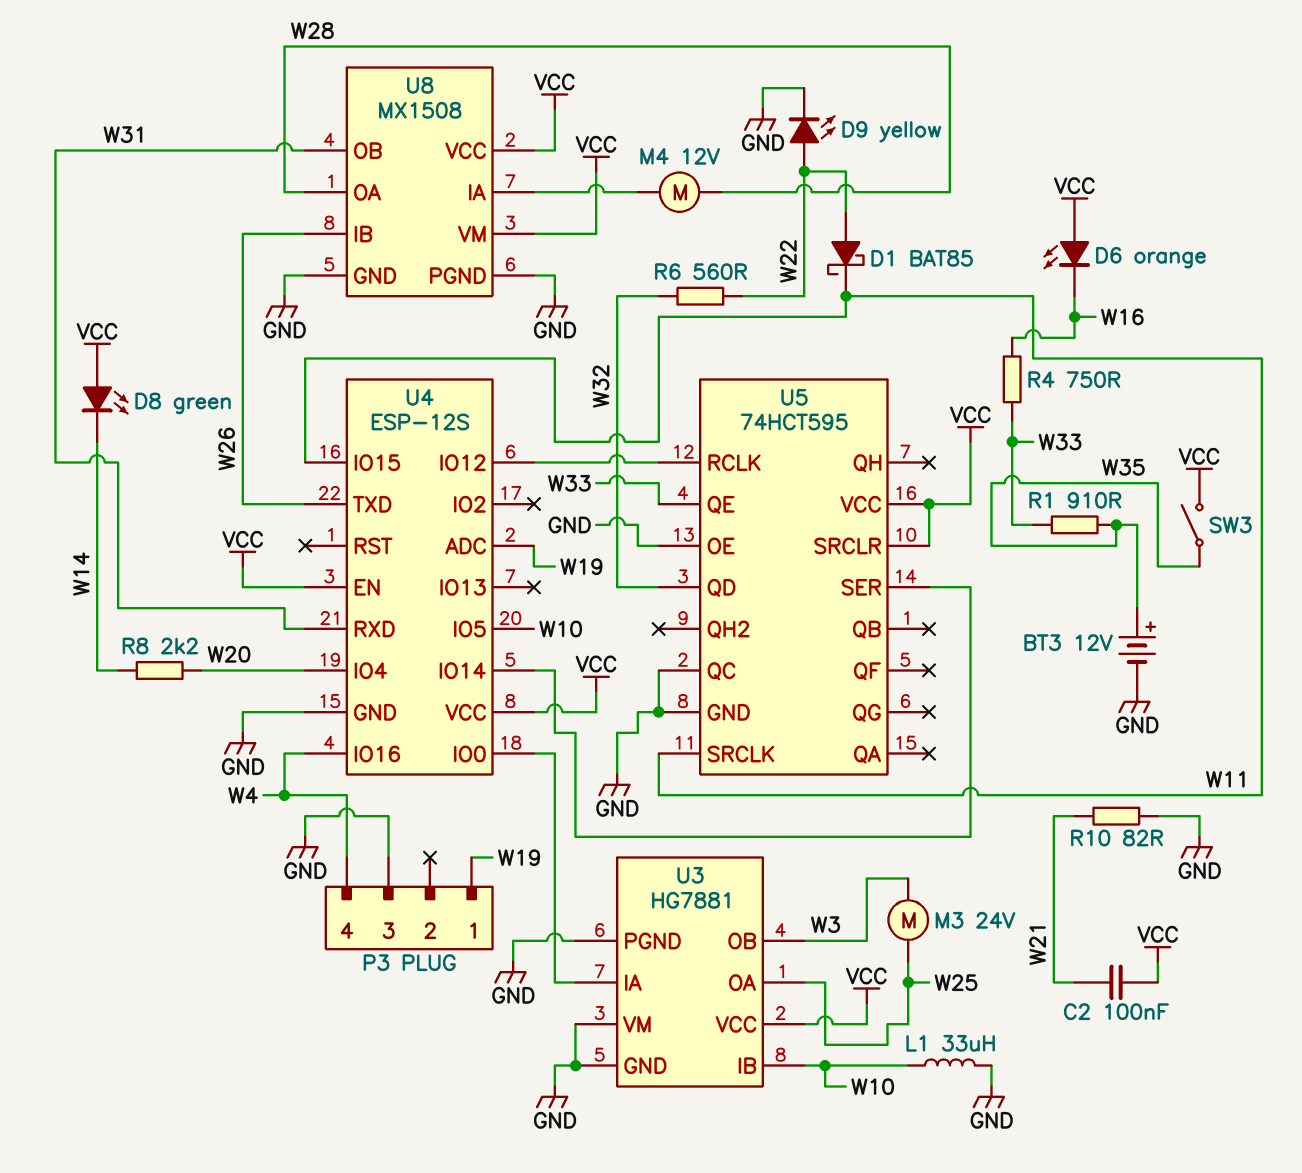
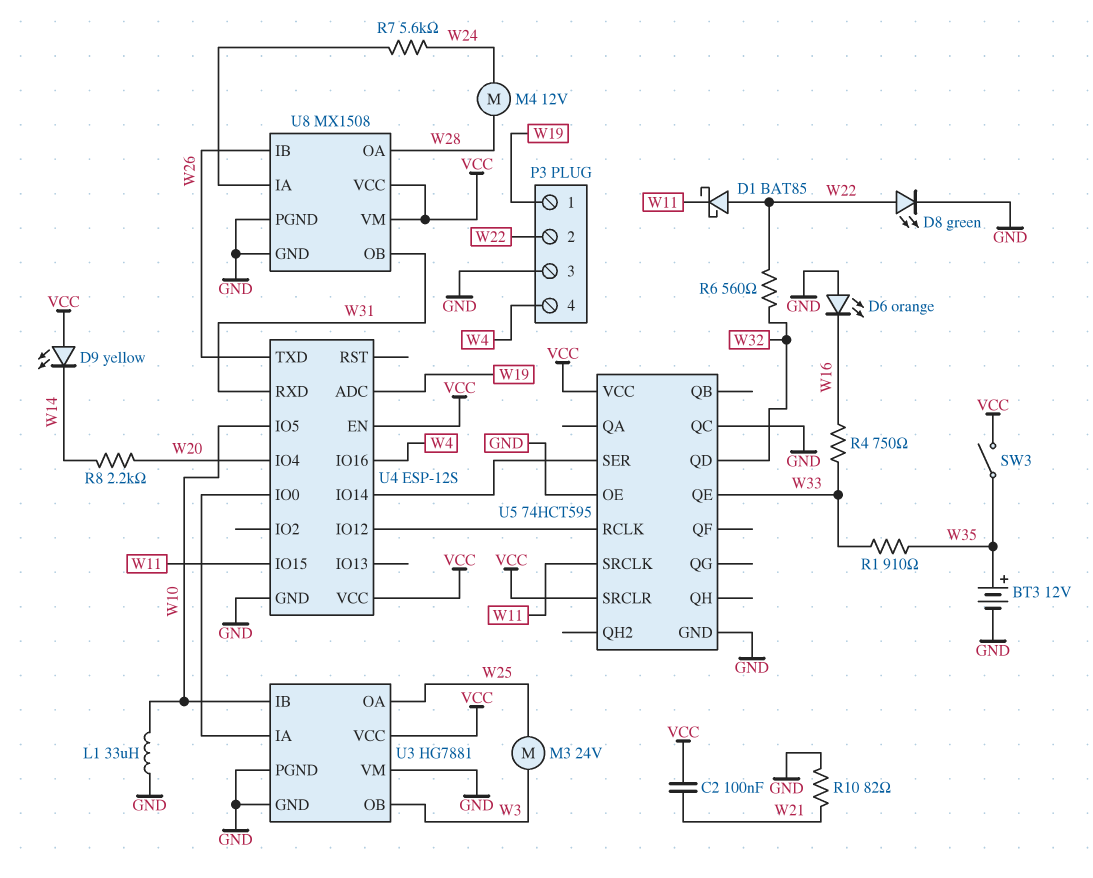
D6: LED orange (A VCC, K W16) -> LED orange (A GND, K W16)
D8: LED green (A VCC, K W14) -> LED green (A W22, K GND)
D9: LED yellow (A W22, K GND) -> LED yellow (A VCC, K W14)
M4: motor 12V (U8/IA, W28) -> motor 12V (W24, W28)
P3 pin 2: none -> W22
R7: none -> 5.6k (U8/IA, W24)

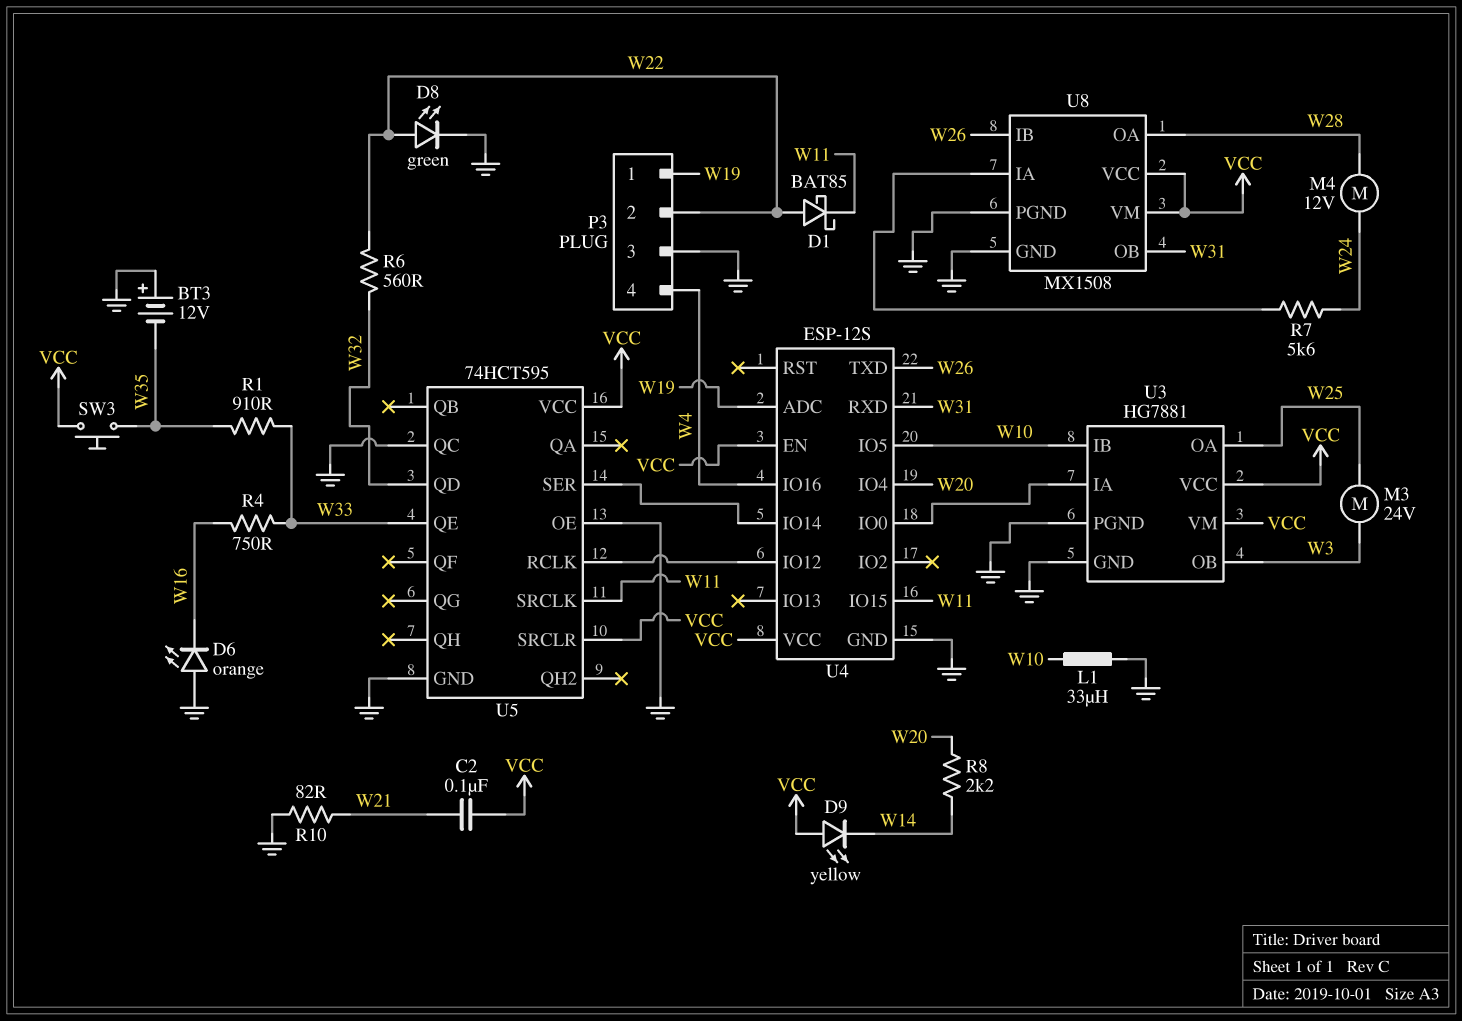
BT3: 12V (plus W35, minus GND) -> 12V (plus GND, minus W35)
SW3: switch (VCC, W35) -> button (VCC, W35)
U3 pin VM: GND -> VCC

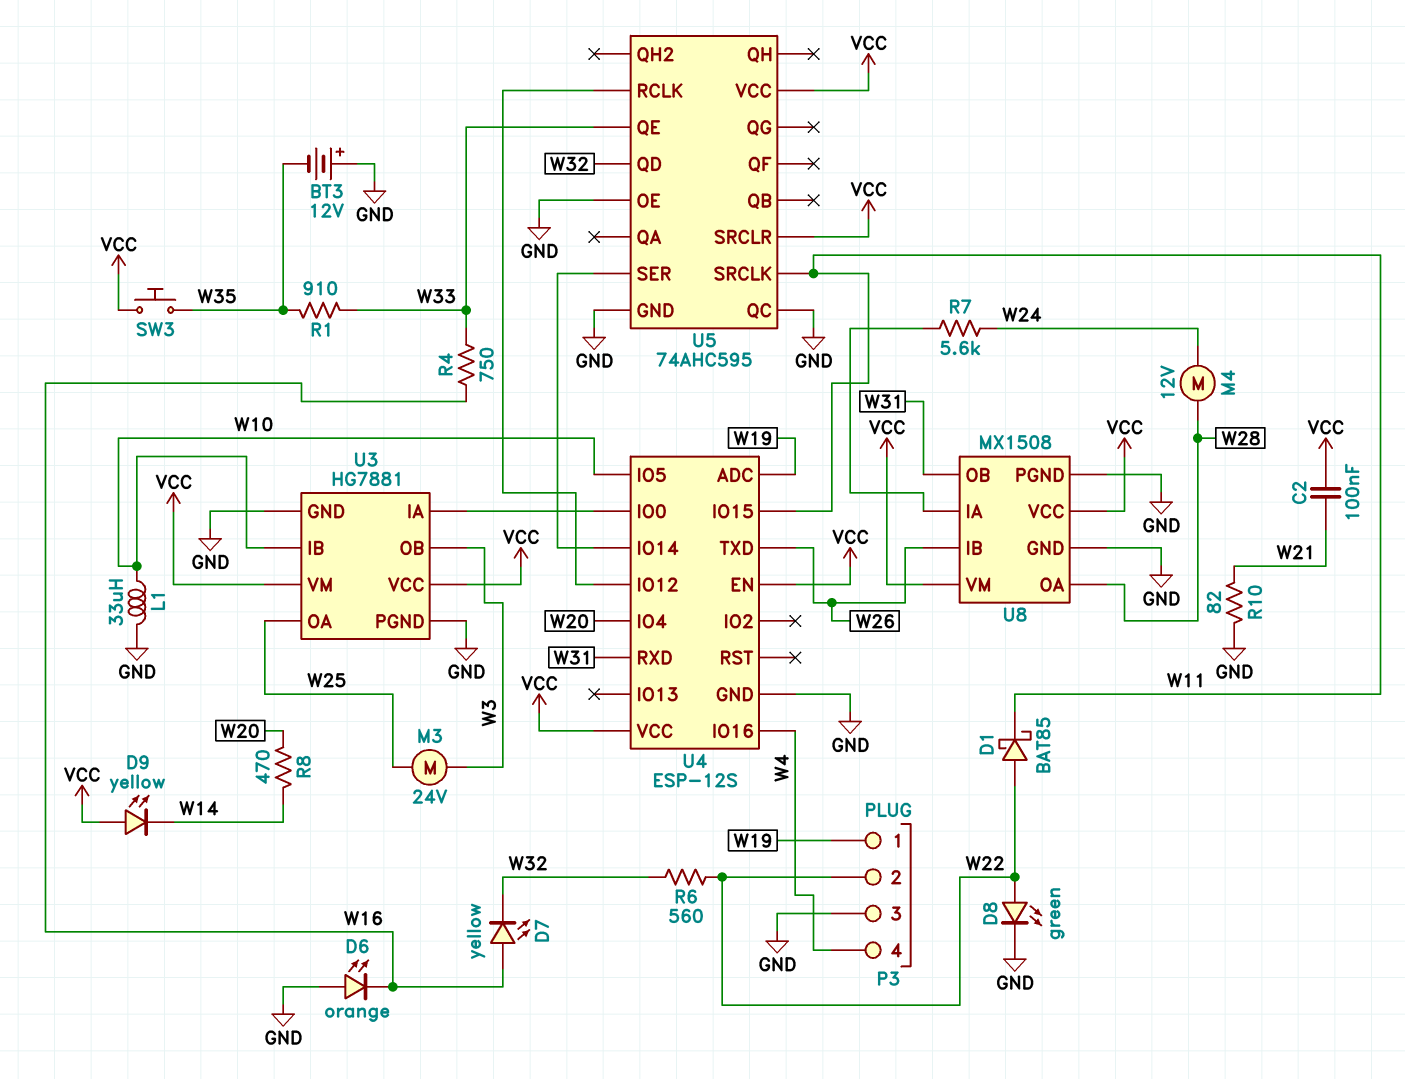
D7: none -> LED yellow (A W16, K W32)
R8: 2.2k (W14, W20) -> 470 (W14, W20)
U5: 74HCT595 -> 74AHC595

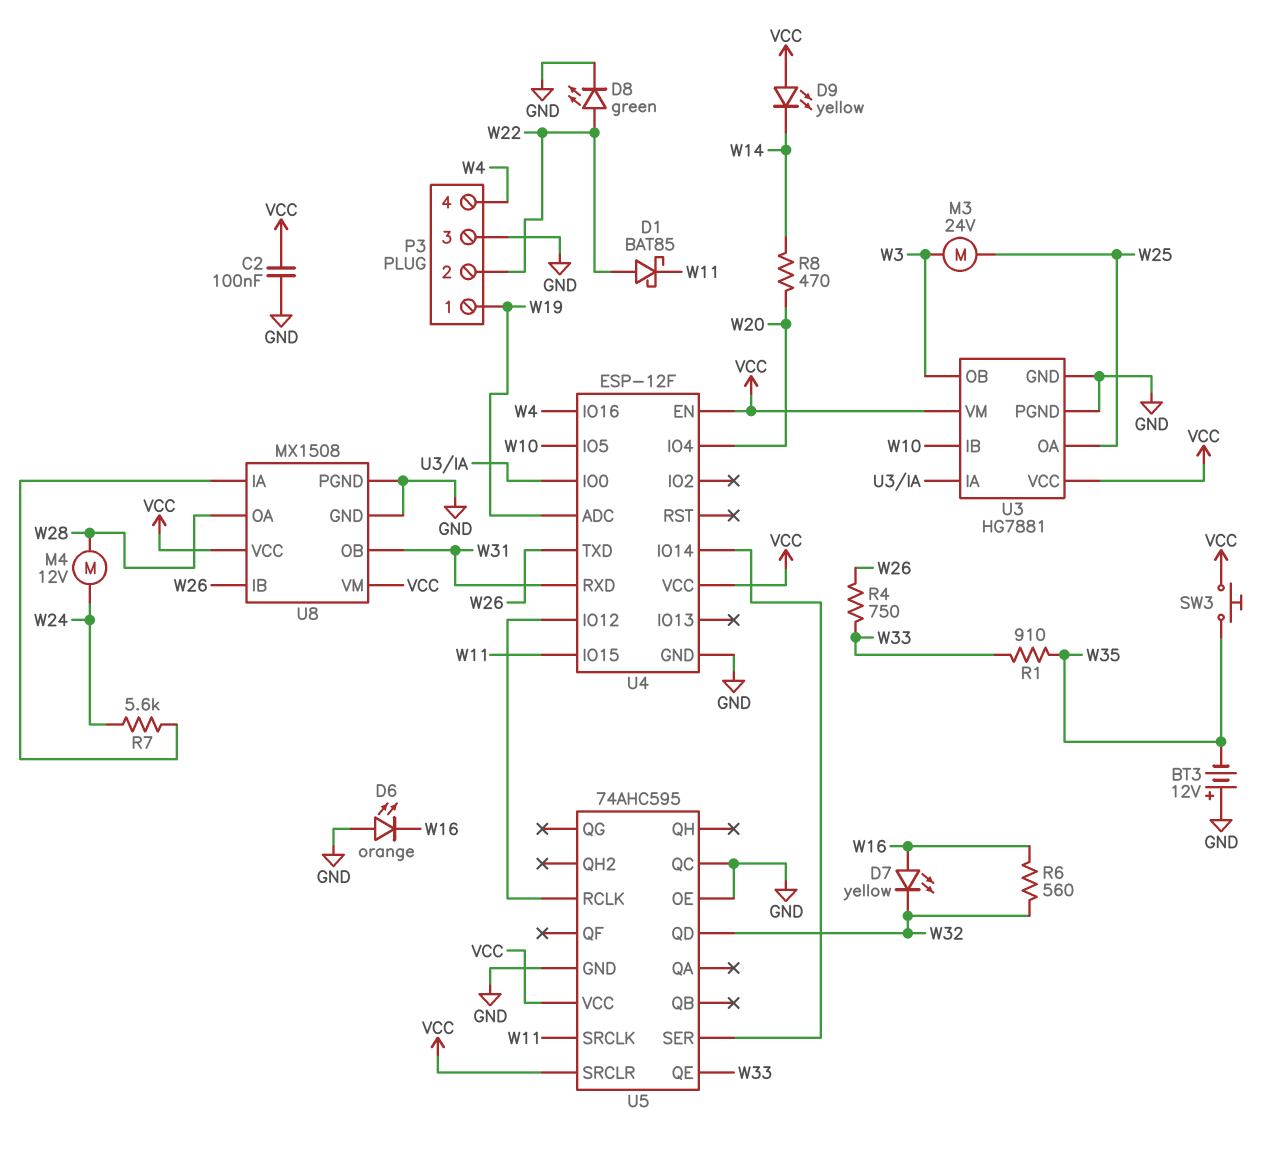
C2: 100nF (VCC, W21) -> 100nF (GND, VCC)
L1: 33uH (GND, W10) -> none
R4: 750 (W16, W33) -> 750 (W26, W33)
R6: 560 (W22, W32) -> 560 (W16, W32)
R10: 82 (GND, W21) -> none
U4: ESP-12S -> ESP-12F

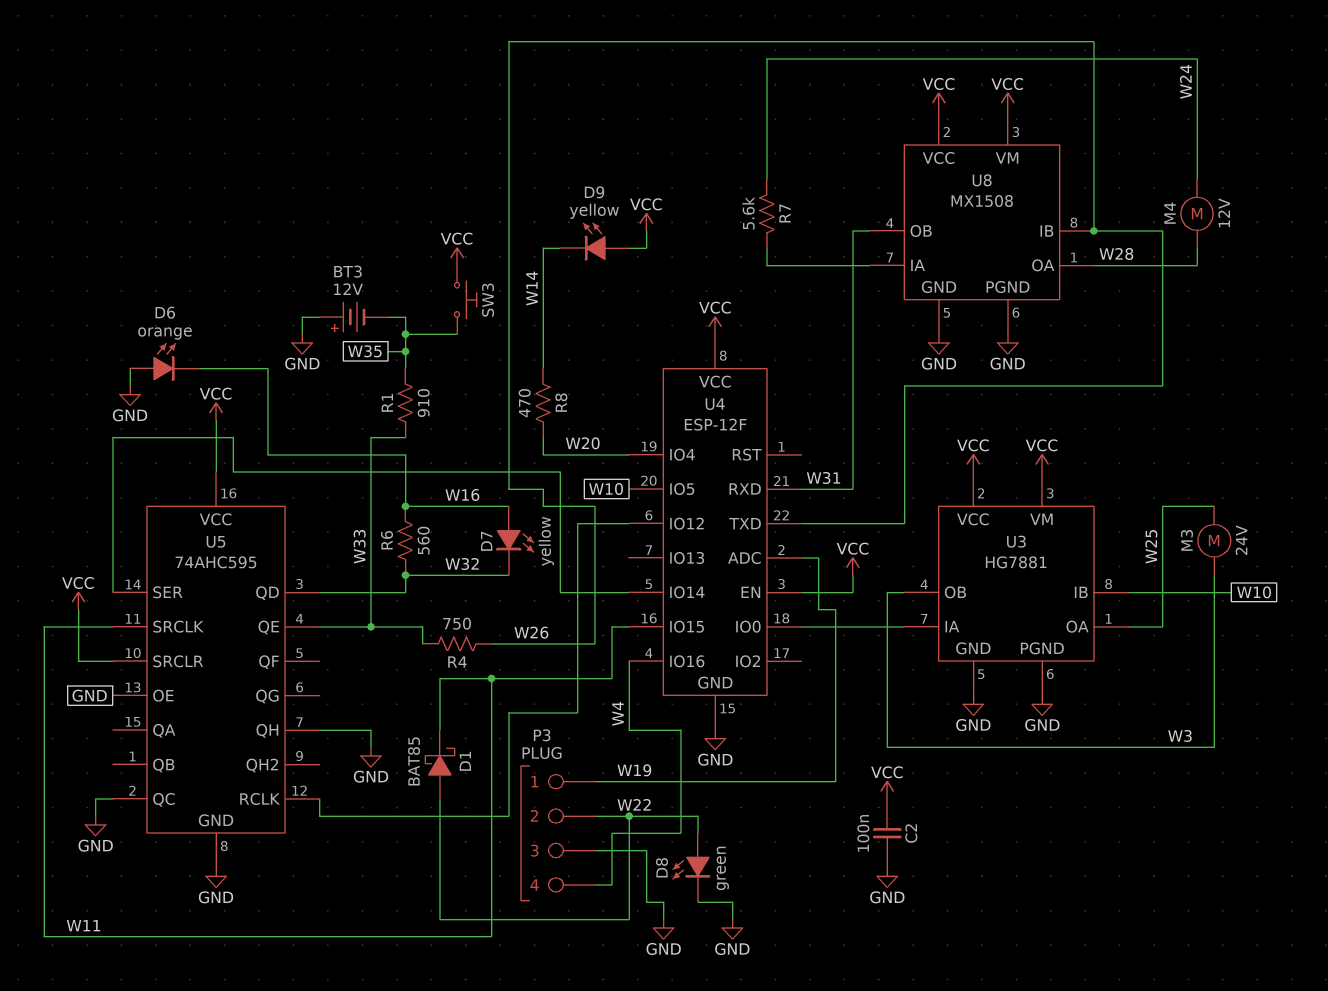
U5 pin QH: none -> GND

